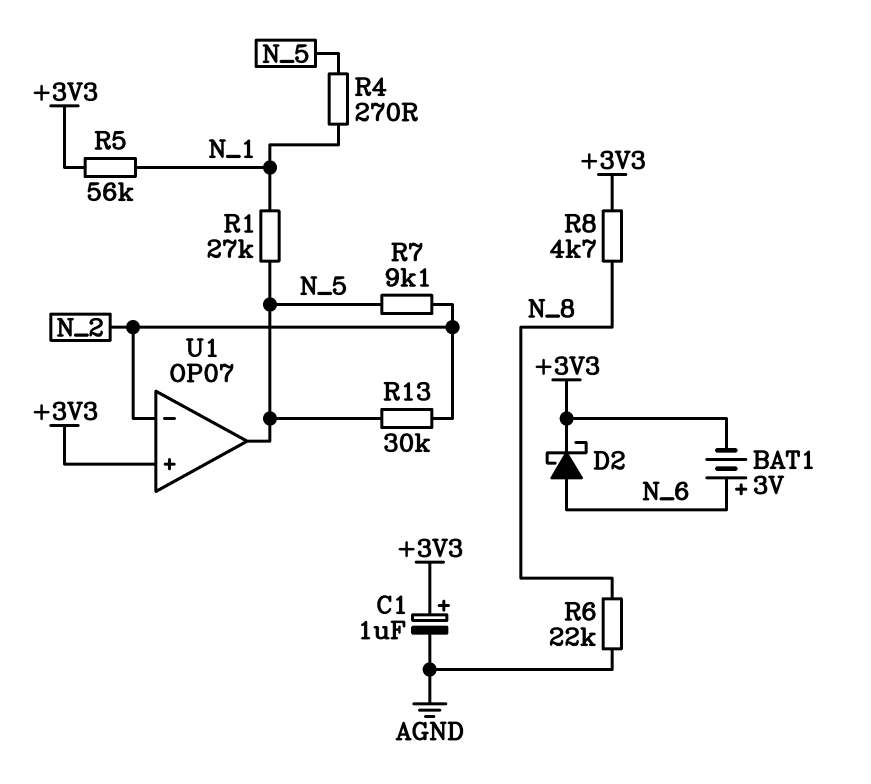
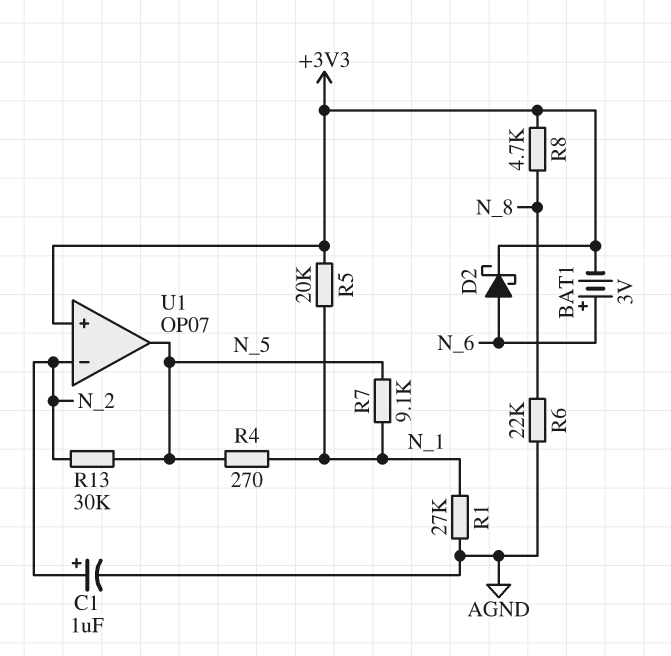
C1: 1uF (plus +3V3, minus AGND) -> 1uF (plus N_2, minus AGND)
R1: 27k (N_1, N_5) -> 27k (AGND, N_1)
R5: 56k (+3V3, N_1) -> 20k (+3V3, N_1)
R7: 9.1k (N_2, N_5) -> 9.1k (N_1, N_5)

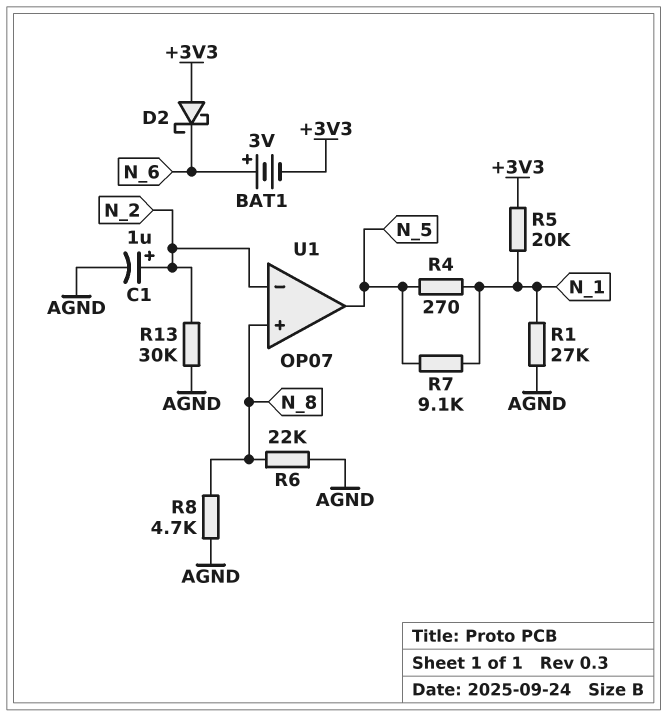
D2: schottky (A N_6, K +3V3) -> schottky (A +3V3, K N_6)
R8: 4.7k (+3V3, N_8) -> 4.7k (AGND, N_8)
R13: 30k (N_2, N_5) -> 30k (AGND, N_2)
U1 pin in+: +3V3 -> N_8

